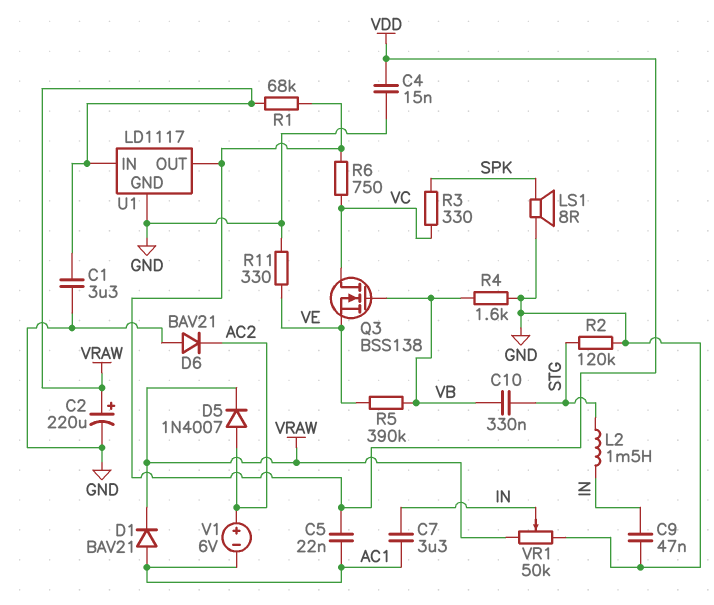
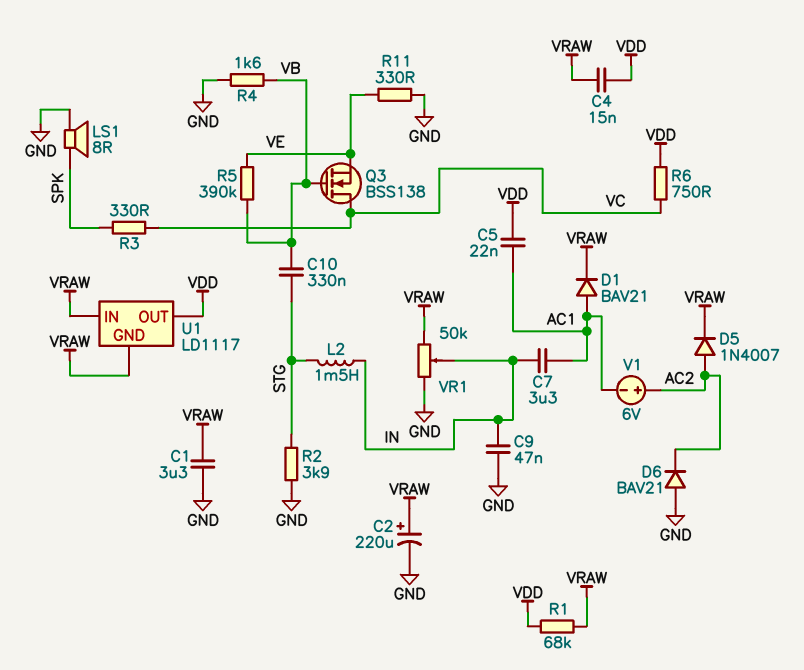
C4: 15nF (GND, VDD) -> 15nF (VDD, VRAW)
R2: 120k (GND, STG) -> 3.9k (GND, STG)
U1 pin GND: GND -> VRAW

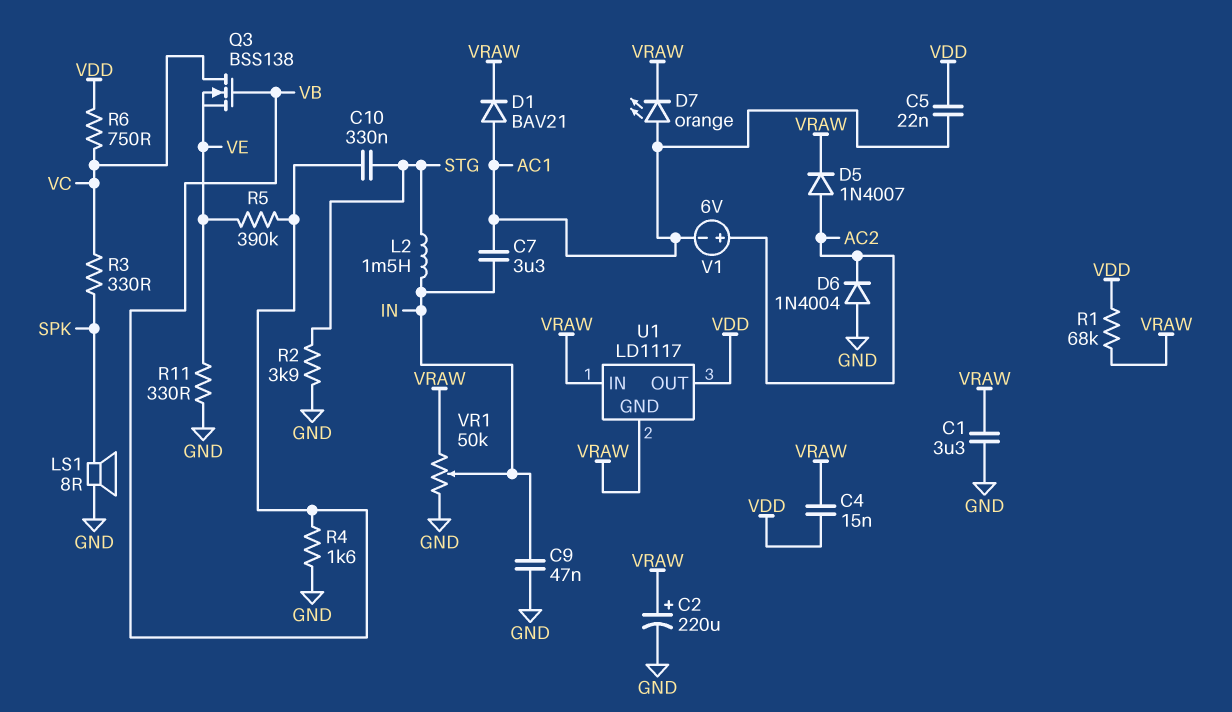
D6: diode BAV21 (A GND, K AC2) -> diode 1N4004 (A GND, K AC2)
D7: none -> LED orange (A AC1, K VRAW)

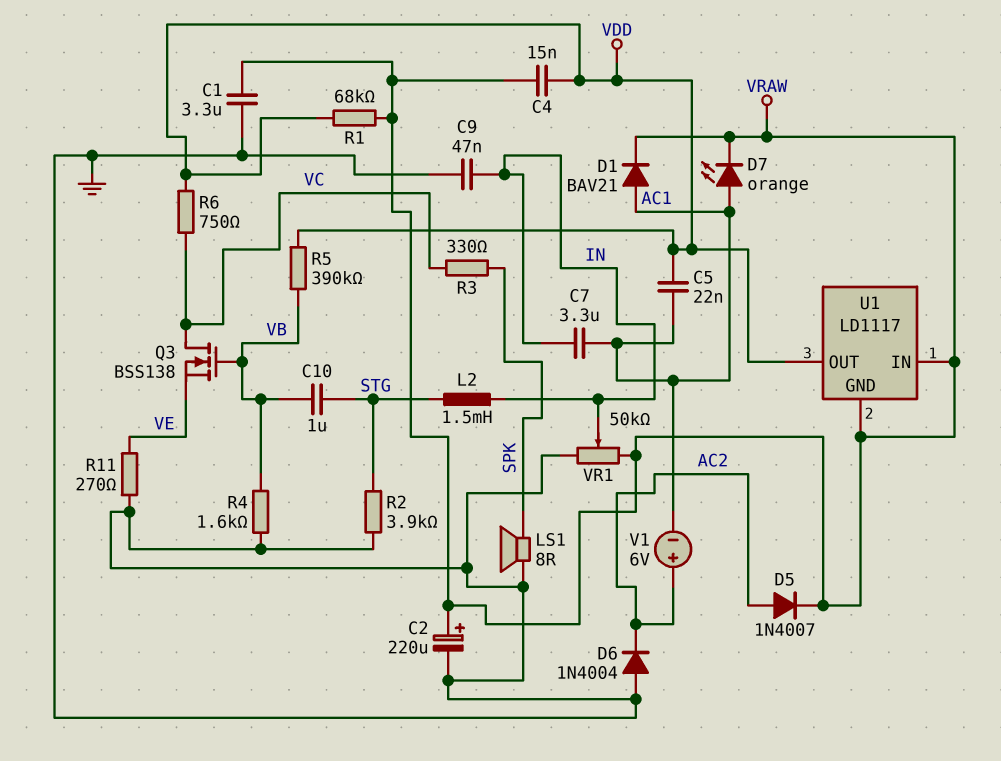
C10: 330nF (STG, VB) -> 1uF (STG, VB)
R5: 390k (VB, VE) -> 390k (VB, VDD)
R11: 330 (GND, VE) -> 270 (GND, VE)

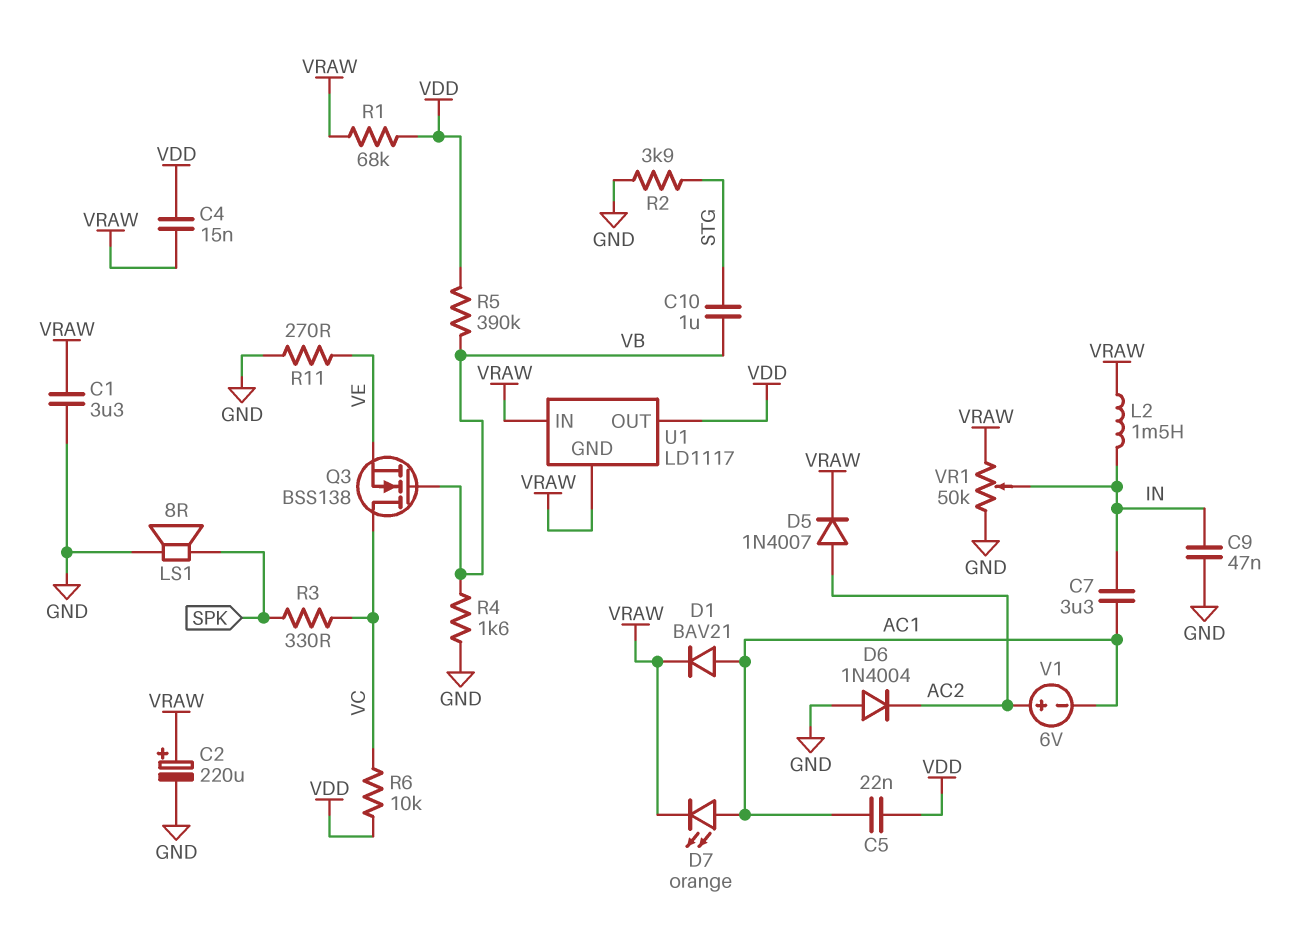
L2: 1.5mH (IN, STG) -> 1.5mH (IN, VRAW)
R6: 750 (VC, VDD) -> 10k (VC, VDD)

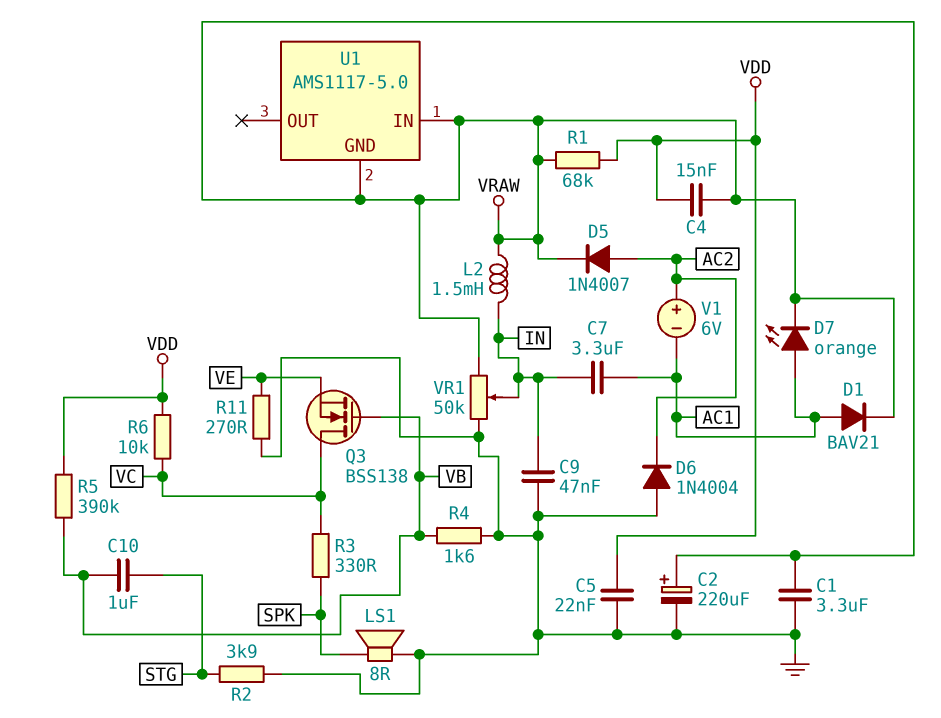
C5: 22nF (AC1, VDD) -> 22nF (GND, VDD)
U1: LD1117 -> AMS1117-5.0
U1 pin OUT: VDD -> none

